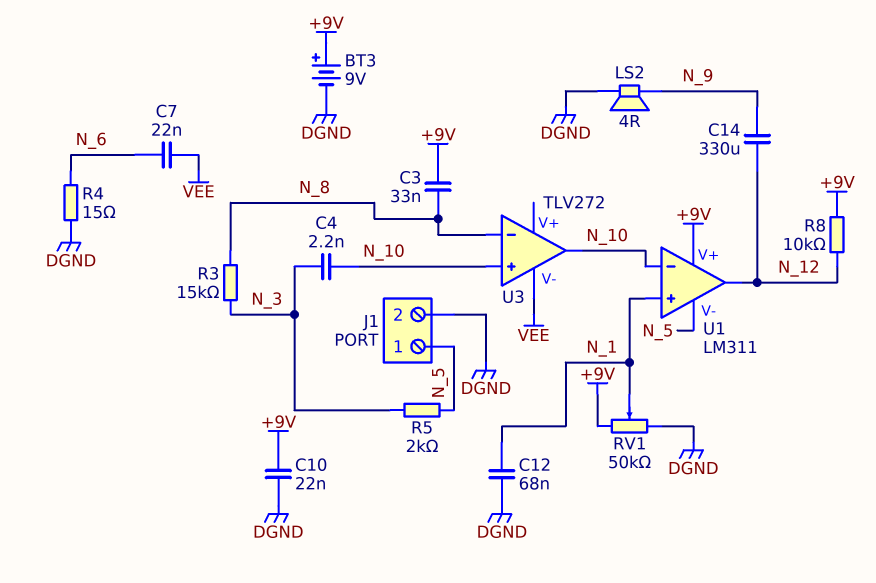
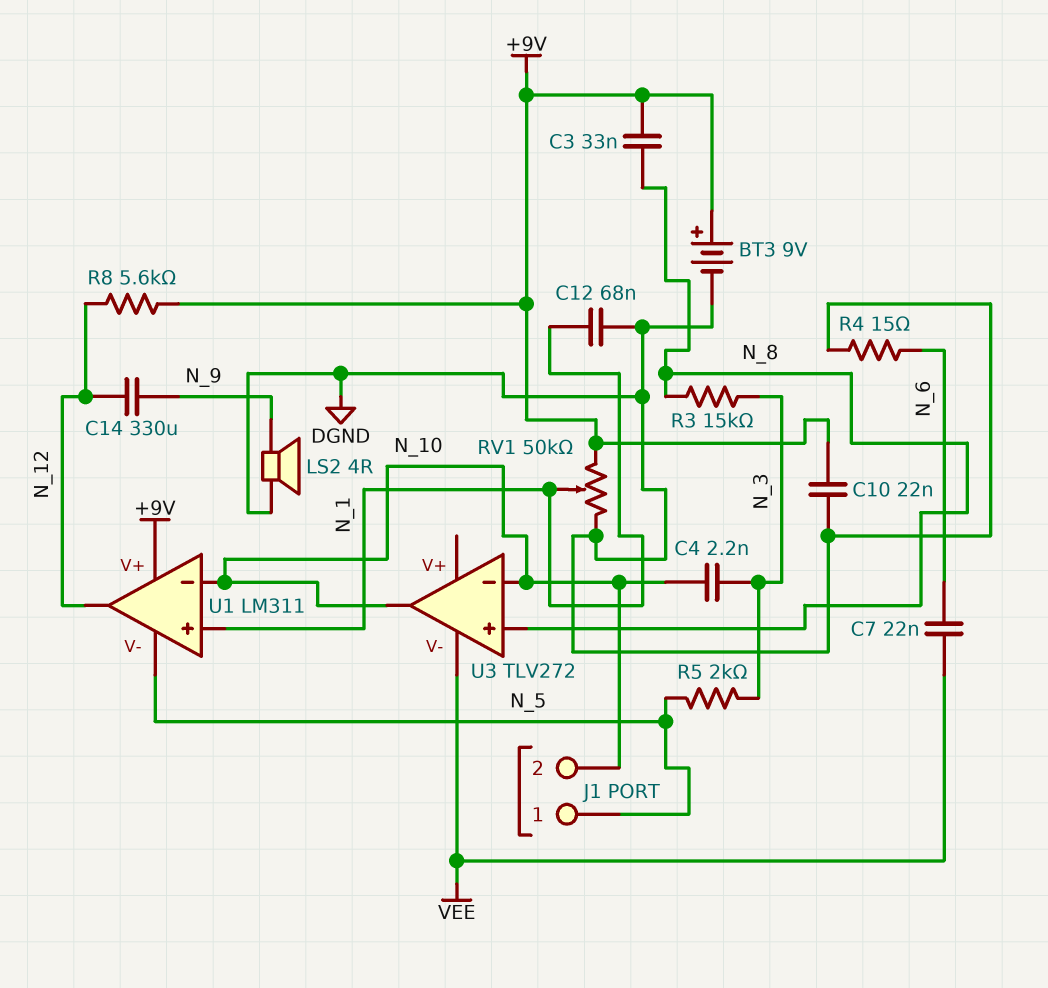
J1 pin 2: DGND -> N_10
R8: 10k (+9V, N_12) -> 5.6k (+9V, N_12)
U3 pin in+: N_10 -> N_8
U3 pin in-: N_8 -> N_10

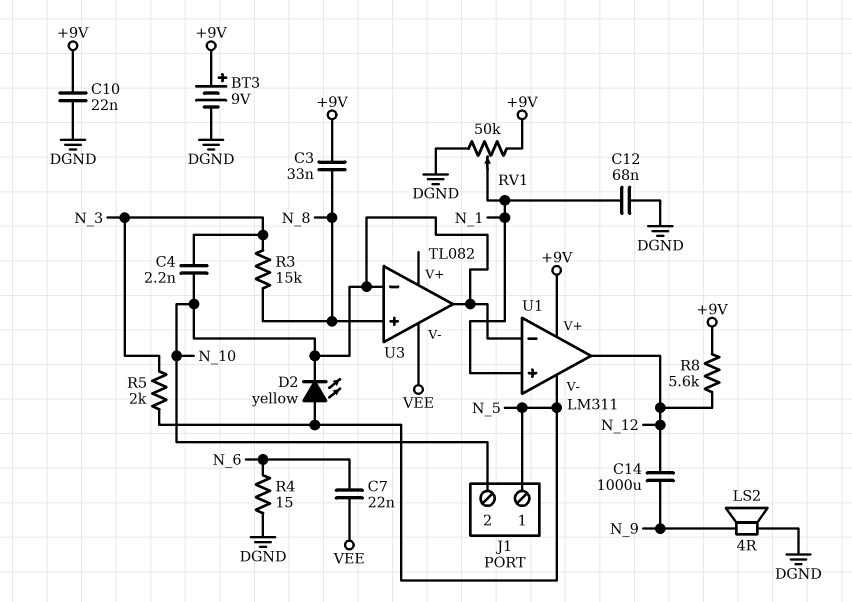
C14: 330uF (N_9, N_12) -> 1000uF (N_9, N_12)
D2: none -> LED yellow (A N_5, K N_10)
U3: TLV272 -> TL082

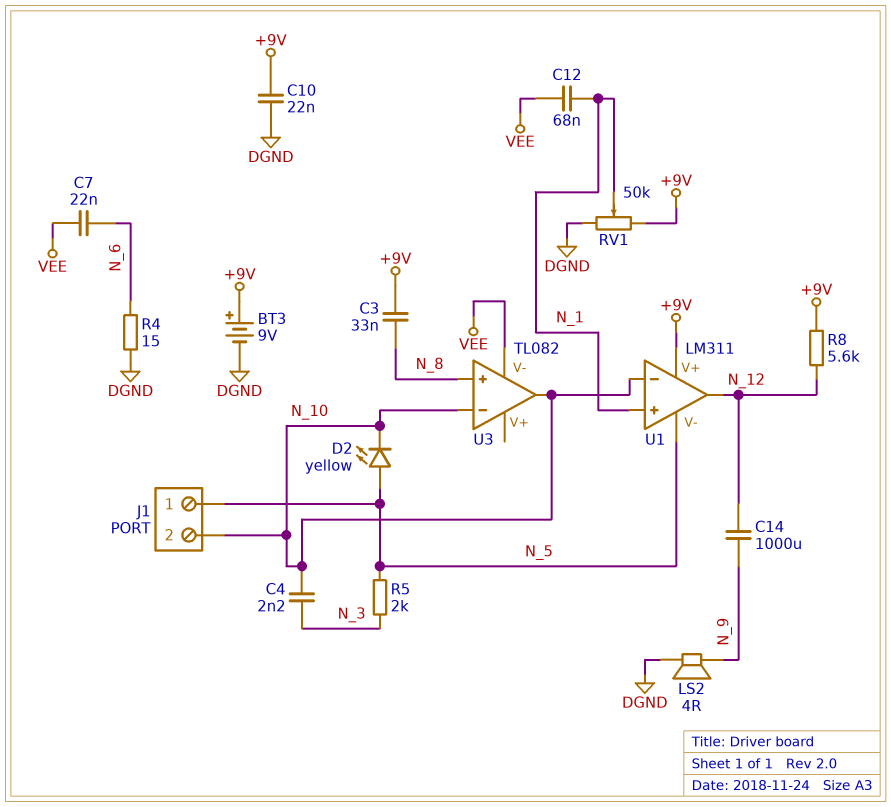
C12: 68nF (DGND, N_1) -> 68nF (N_1, VEE)
R3: 15k (N_3, N_8) -> none

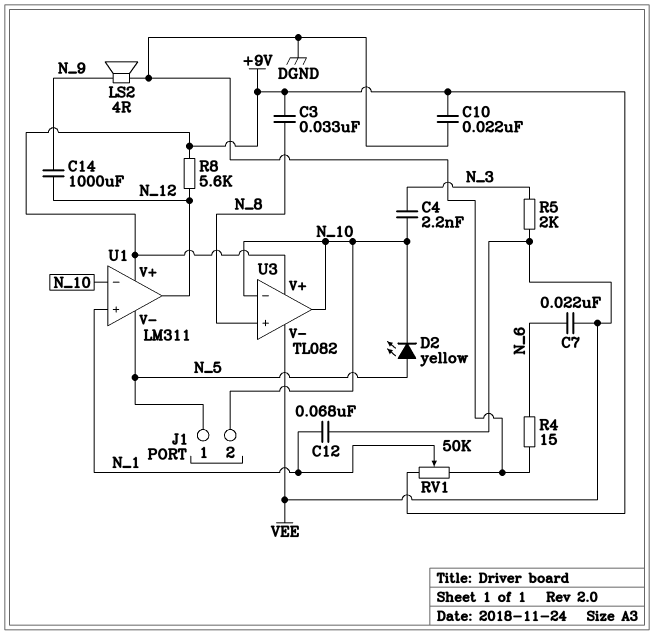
BT3: 9V (plus +9V, minus DGND) -> none
R5: 2k (N_3, N_5) -> 2k (N_3, VEE)
U3 pin V+: none -> +9V

